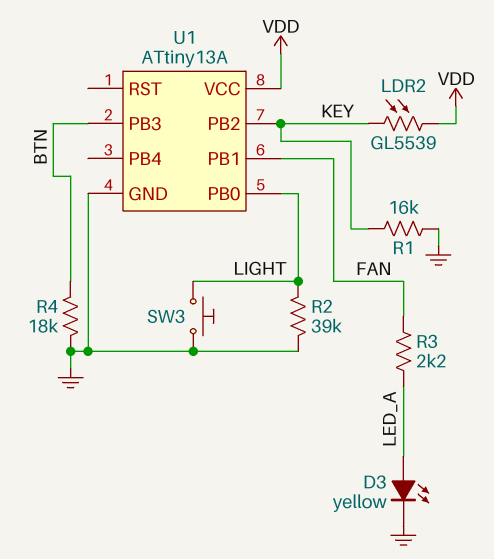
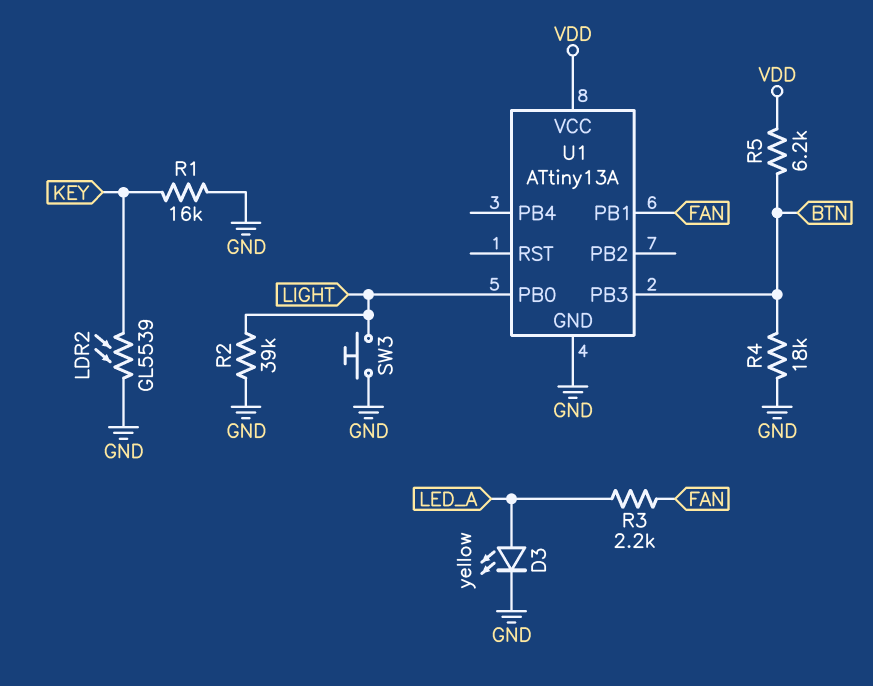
LDR2: GL5539 (KEY, VDD) -> GL5539 (GND, KEY)
R5: none -> 6.2k (BTN, VDD)
U1 pin PB2: KEY -> none

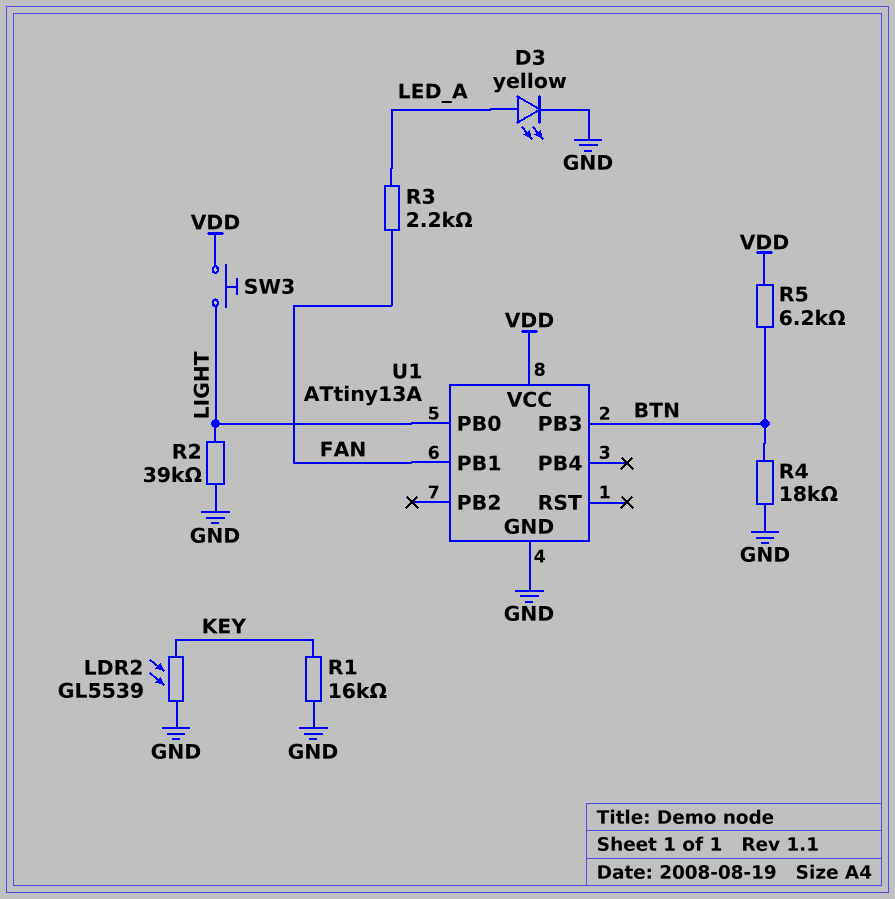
SW3: button (GND, LIGHT) -> button (LIGHT, VDD)

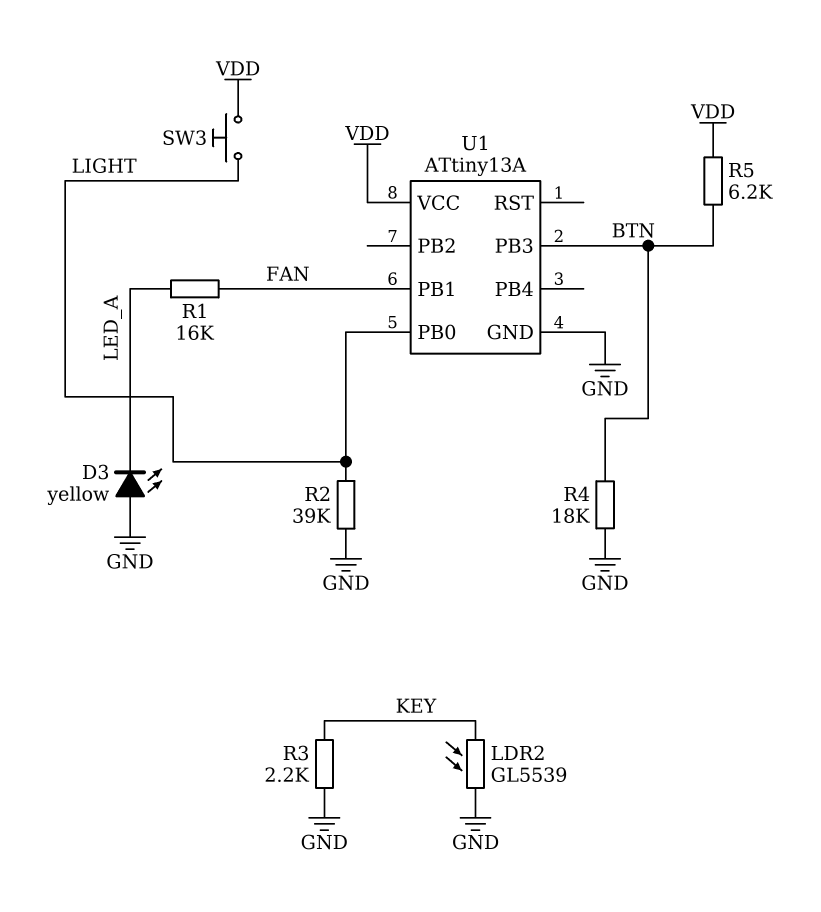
D3: LED yellow (A LED_A, K GND) -> LED yellow (A GND, K LED_A)
R1: 16k (GND, KEY) -> 16k (FAN, LED_A)
R3: 2.2k (FAN, LED_A) -> 2.2k (GND, KEY)

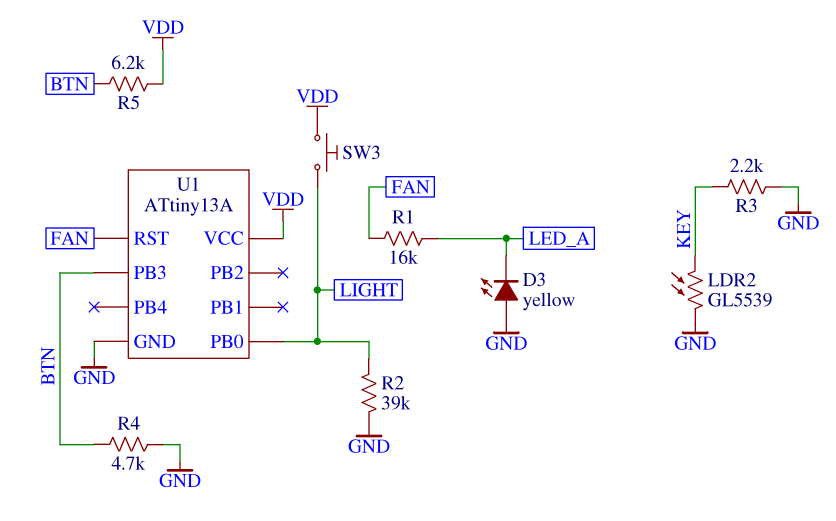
R4: 18k (BTN, GND) -> 4.7k (BTN, GND)
U1 pin PB1: FAN -> none
U1 pin RST: none -> FAN

